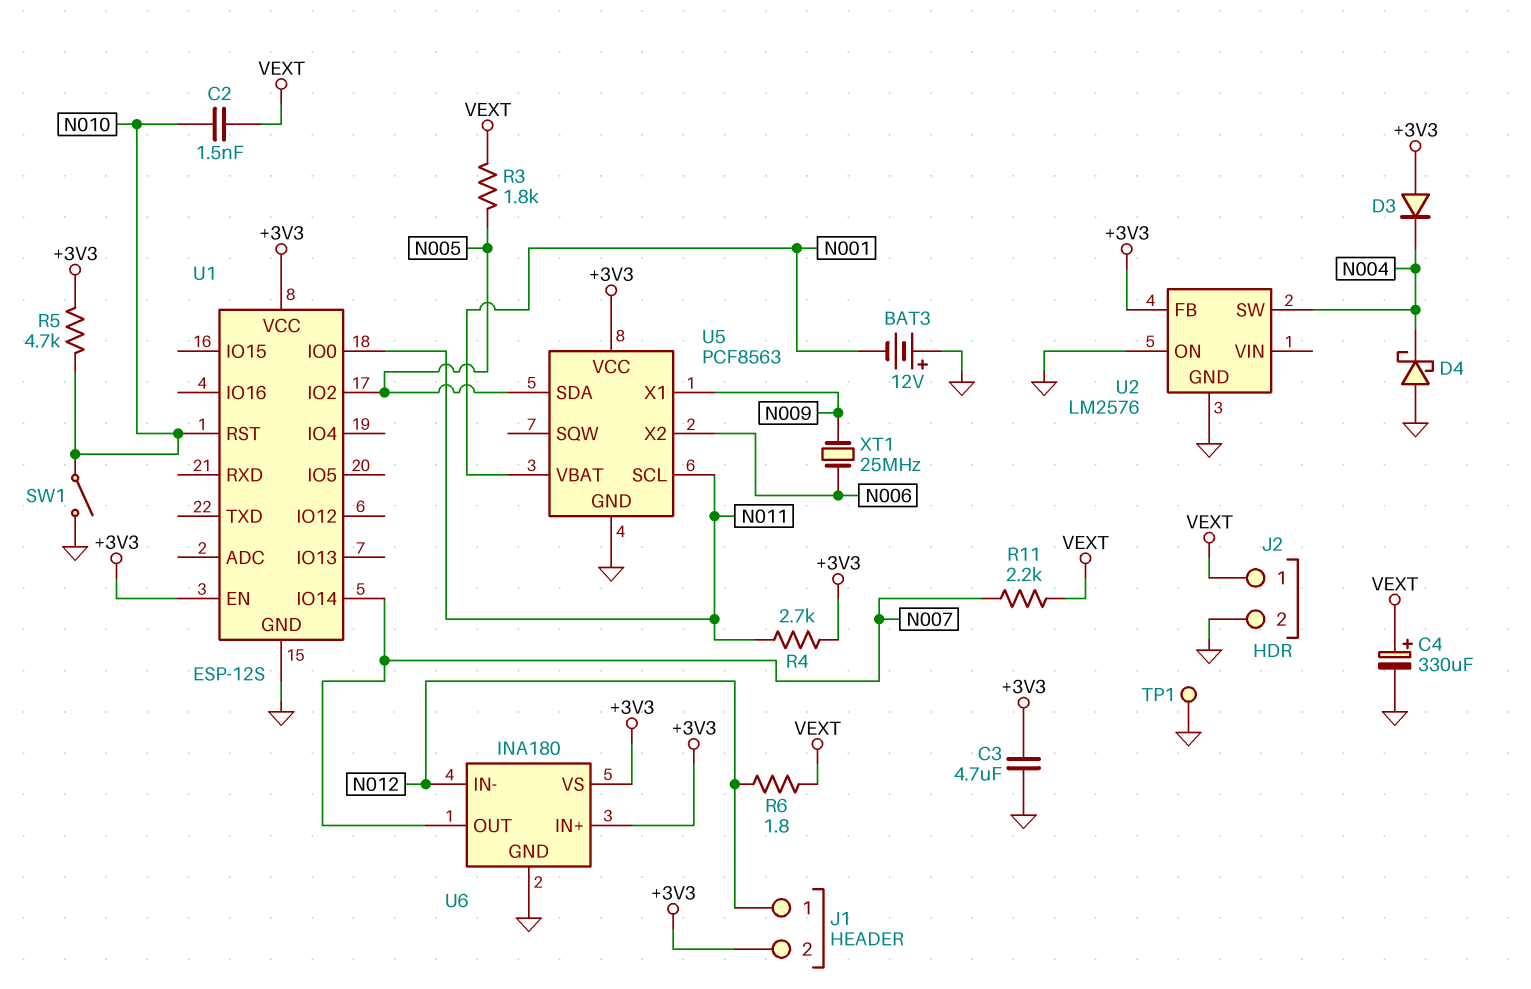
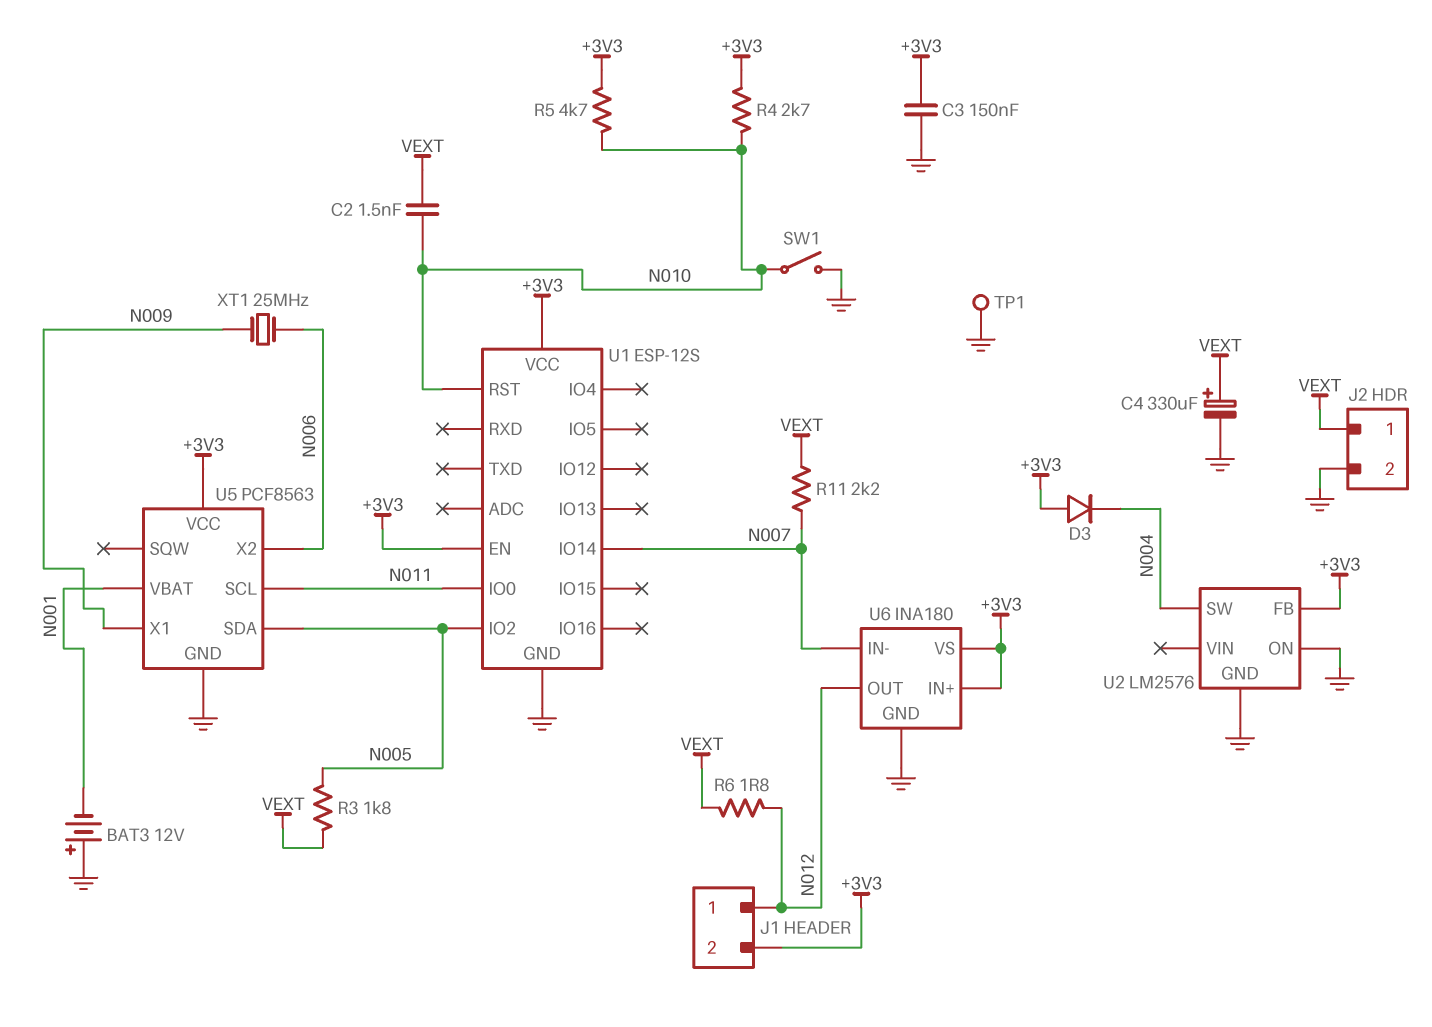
C3: 4.7uF (+3V3, GND) -> 150nF (+3V3, GND)
D4: schottky (A GND, K N004) -> none
R4: 2.7k (+3V3, N011) -> 2.7k (+3V3, N010)
U6 pin IN-: N012 -> N007
U6 pin OUT: N007 -> N012

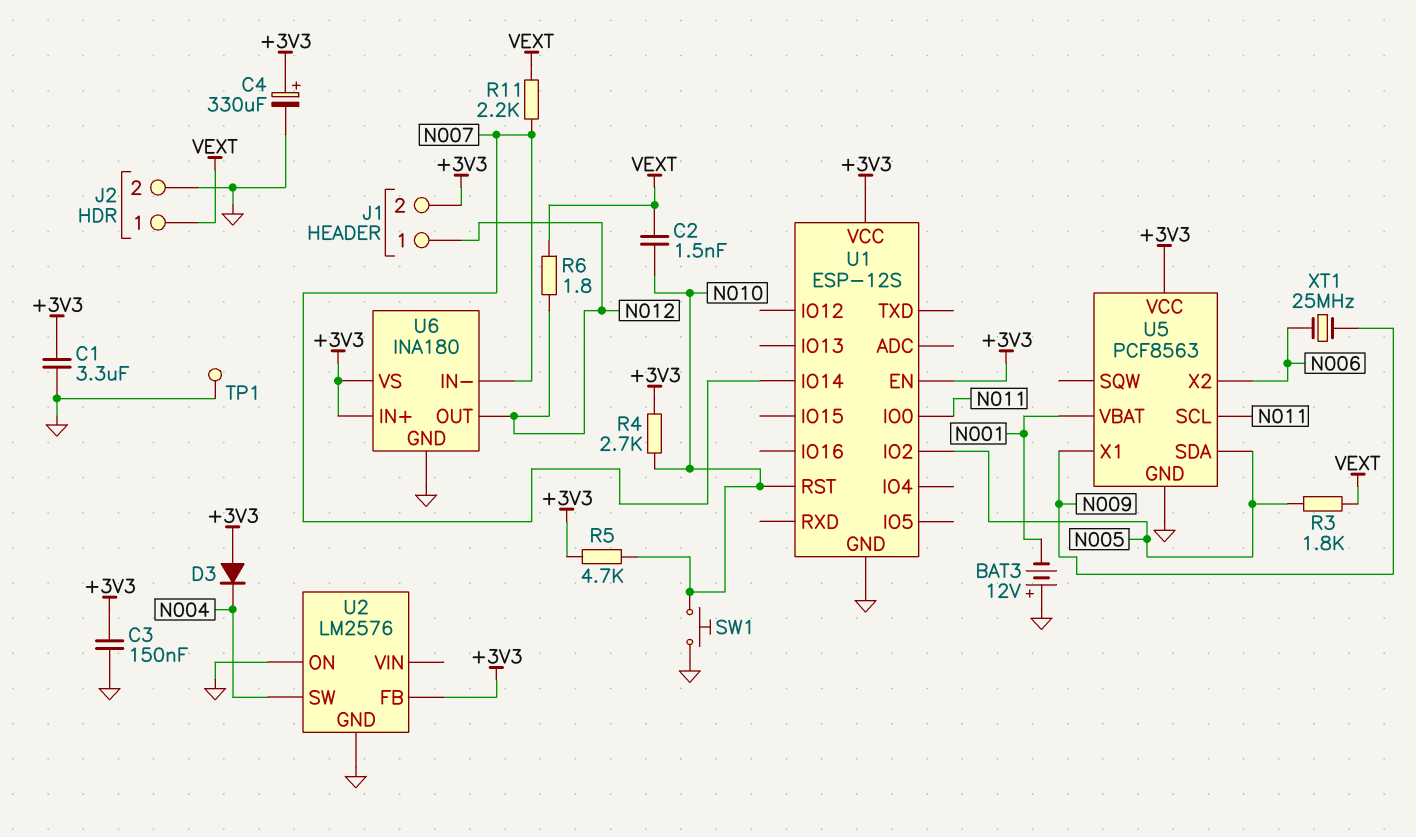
C1: none -> 3.3uF (+3V3, GND)
C4: 330uF (plus VEXT, minus GND) -> 330uF (plus +3V3, minus GND)
SW1: switch (GND, N010) -> button (GND, N010)

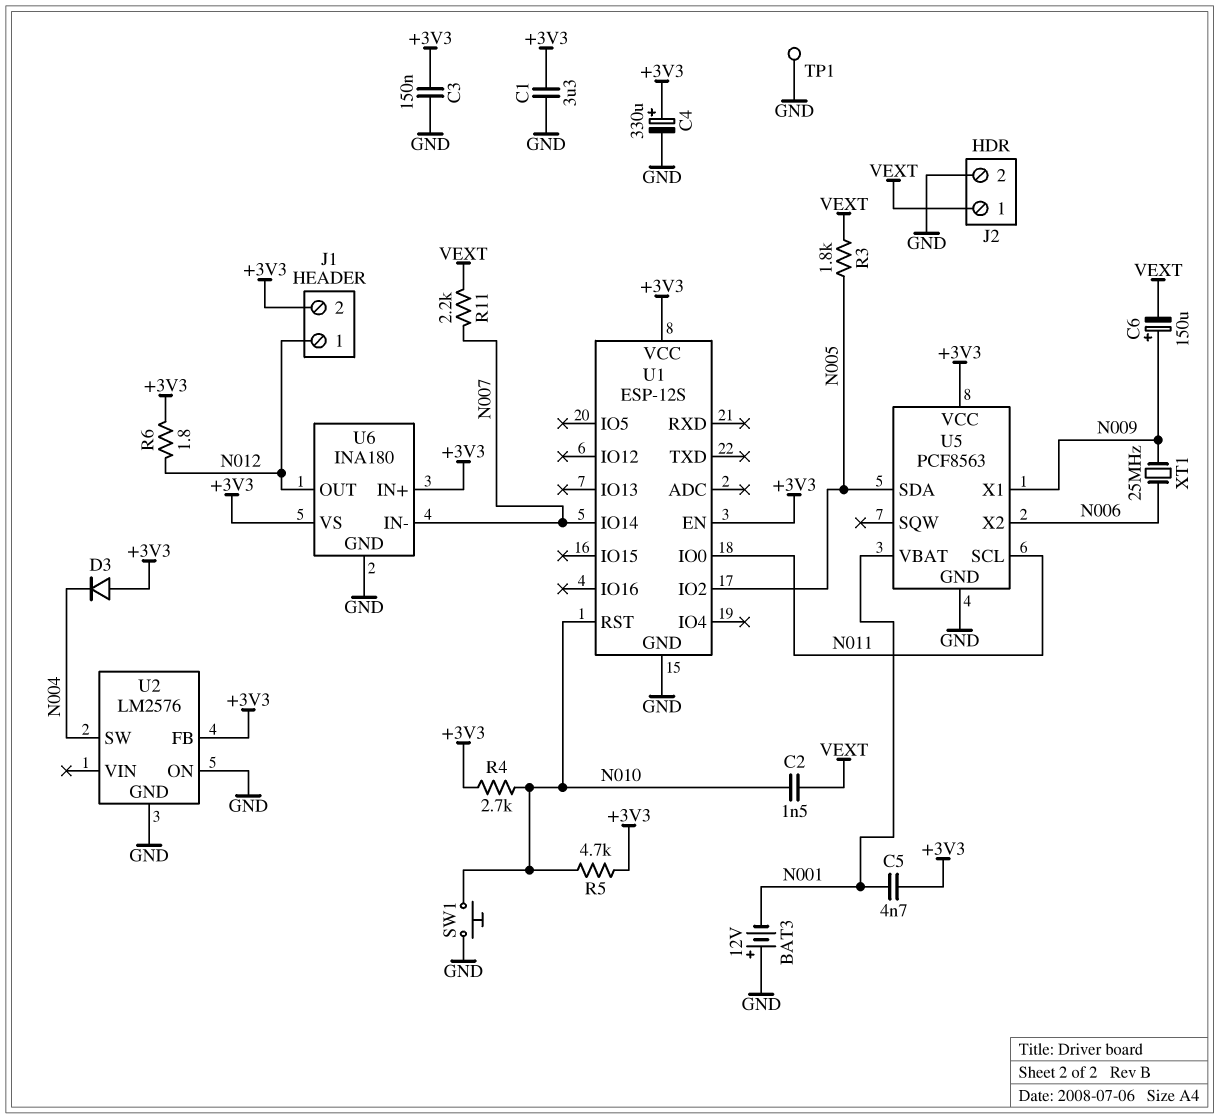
C5: none -> 4.7nF (+3V3, N001)
C6: none -> 150uF (plus N009, minus VEXT)
R6: 1.8 (N012, VEXT) -> 1.8 (+3V3, N012)

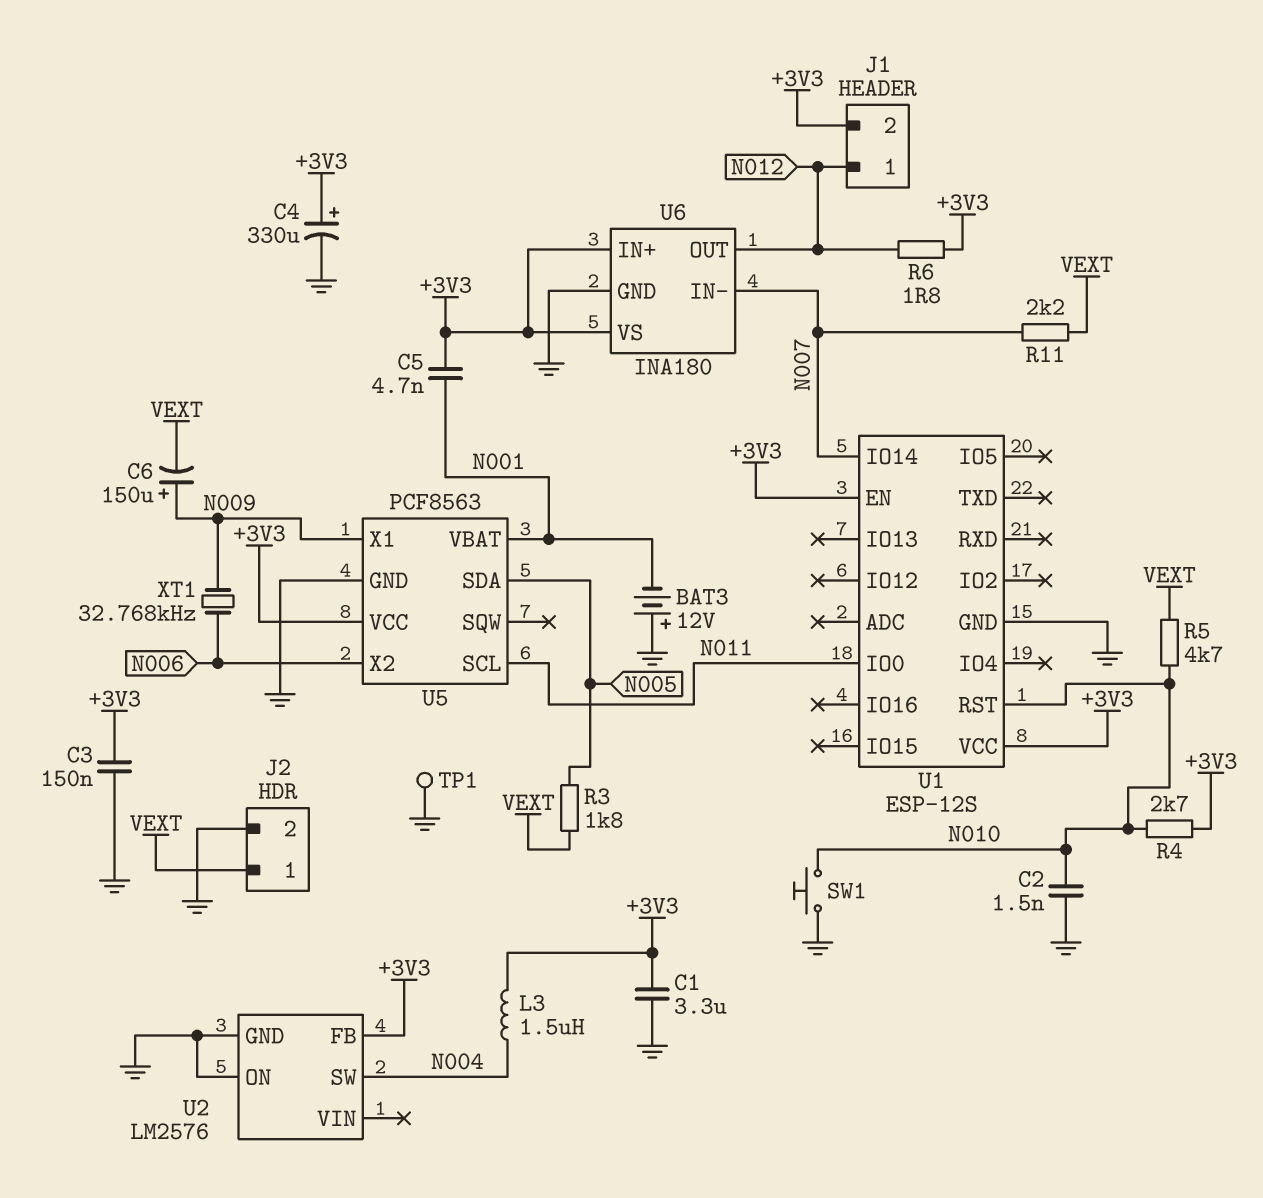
C2: 1.5nF (N010, VEXT) -> 1.5nF (GND, N010)
D3: diode (A +3V3, K N004) -> none
L3: none -> 1.5uH (+3V3, N004)
R5: 4.7k (+3V3, N010) -> 4.7k (N010, VEXT)
U1 pin IO2: N005 -> none
XT1: 25MHz (N006, N009) -> 32.768kHz (N006, N009)

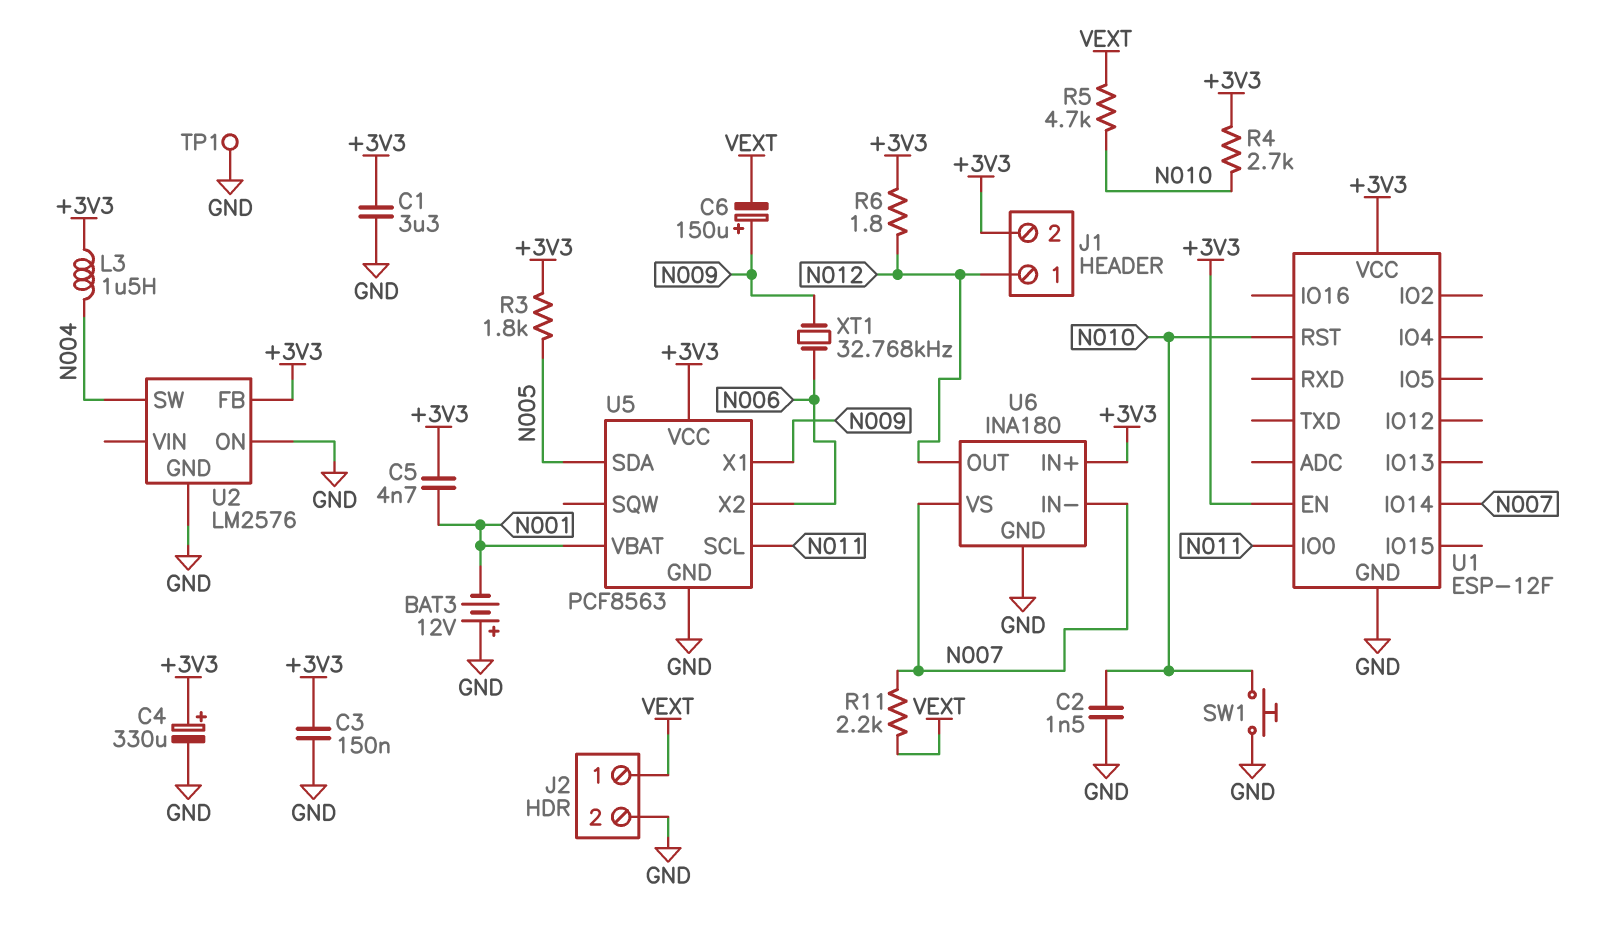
R3: 1.8k (N005, VEXT) -> 1.8k (+3V3, N005)
U1: ESP-12S -> ESP-12F
U6 pin VS: +3V3 -> N007

